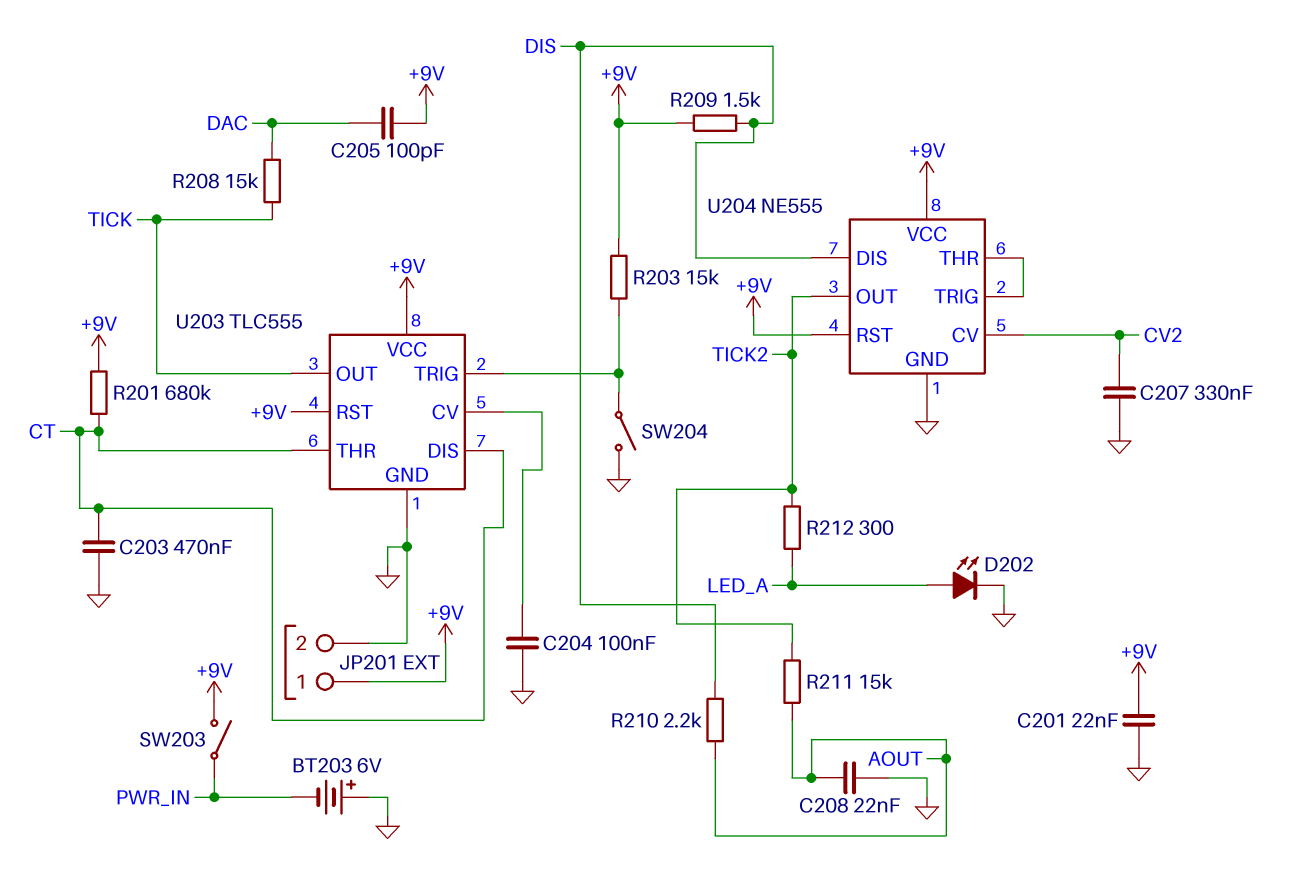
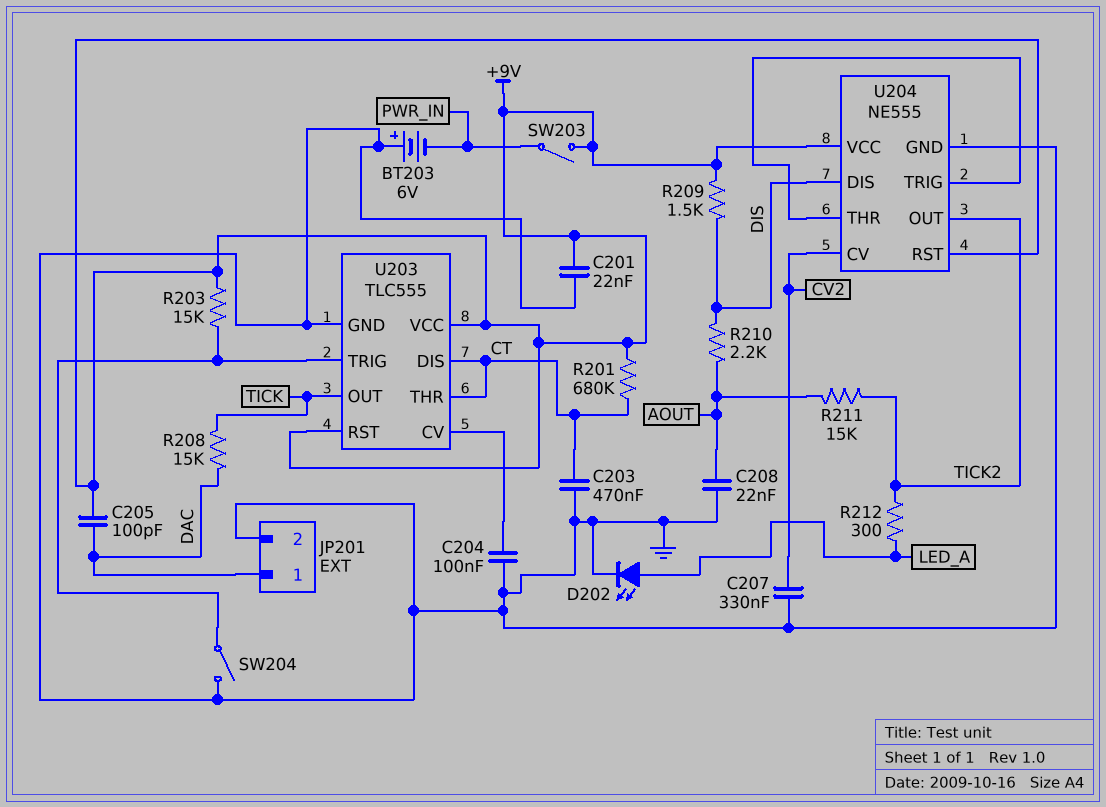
JP201 pin 1: +9V -> DAC

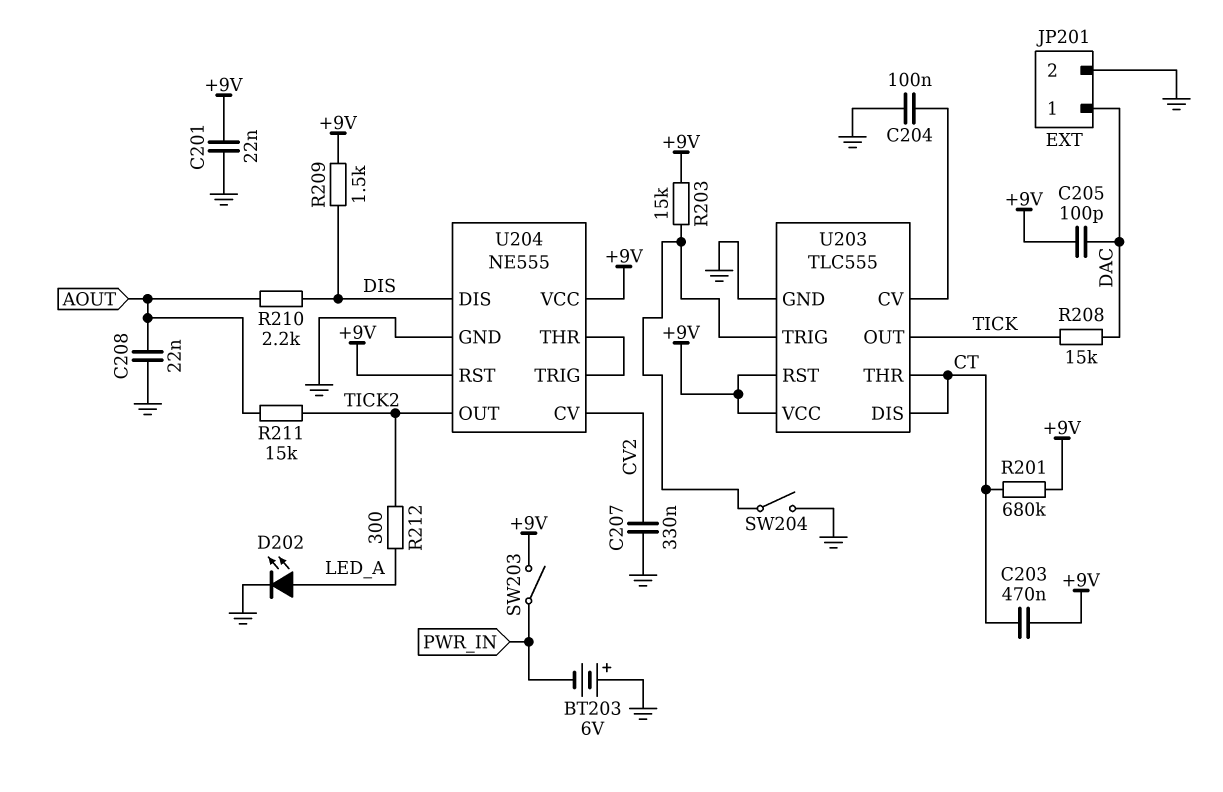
C203: 470nF (CT, GND) -> 470nF (+9V, CT)

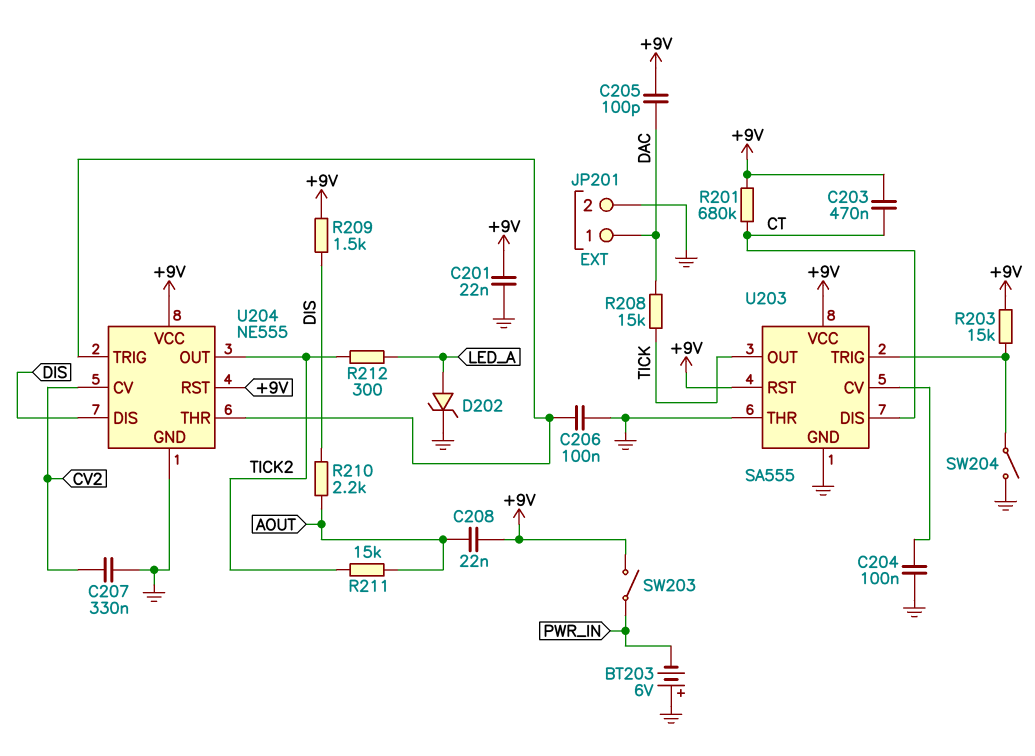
C206: none -> 100nF (GND, U204/THR)
C208: 22nF (AOUT, GND) -> 22nF (+9V, AOUT)
D202: LED (A LED_A, K GND) -> zener (A LED_A, K GND)
U203: TLC555 -> SA555
U203 pin THR: CT -> GND

